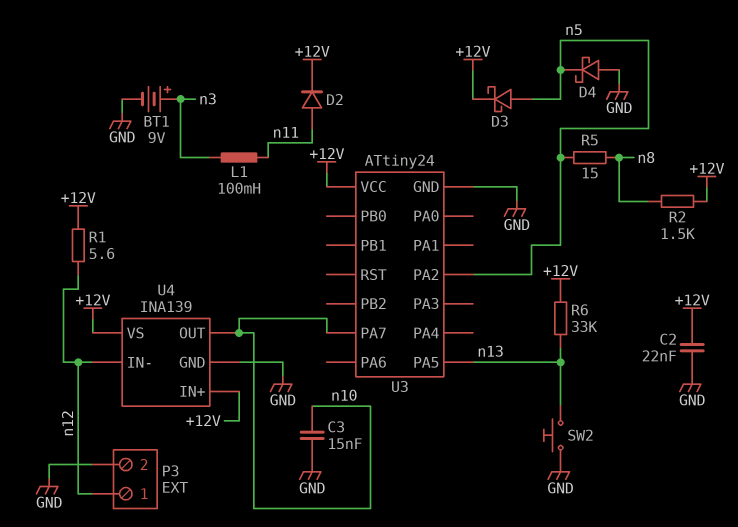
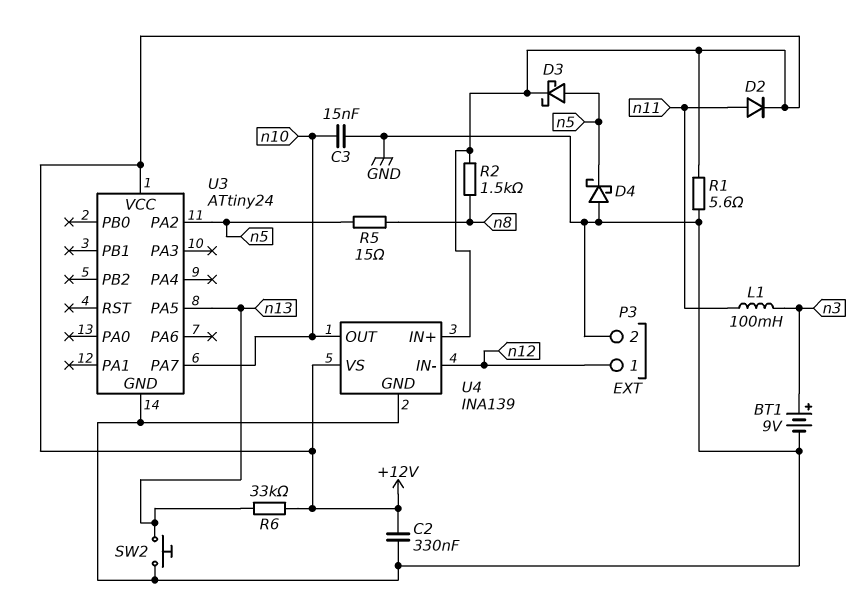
C2: 22nF (+12V, GND) -> 330nF (+12V, GND)
R1: 5.6 (+12V, n12) -> 5.6 (+12V, GND)

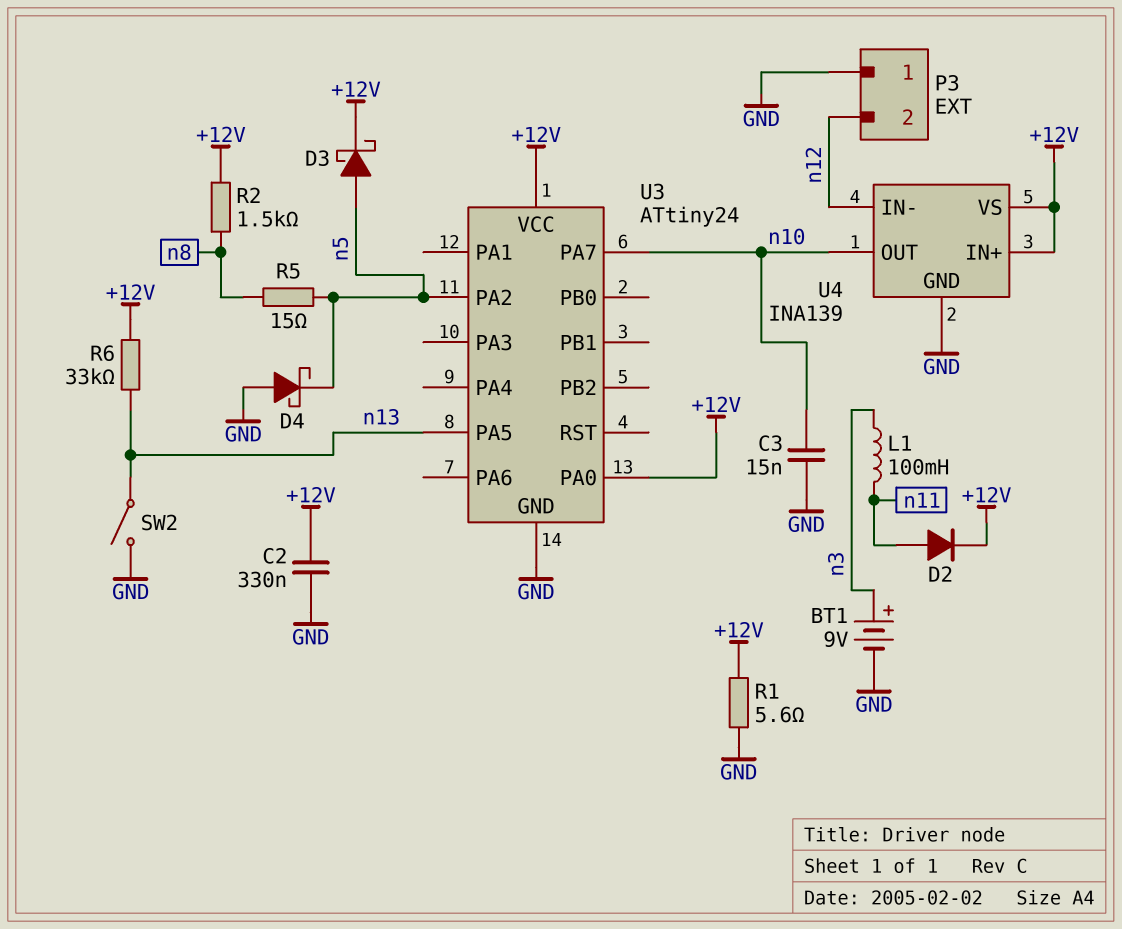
P3 pin 1: n12 -> GND
P3 pin 2: GND -> n12
SW2: button (GND, n13) -> switch (GND, n13)
U3 pin PA0: none -> +12V

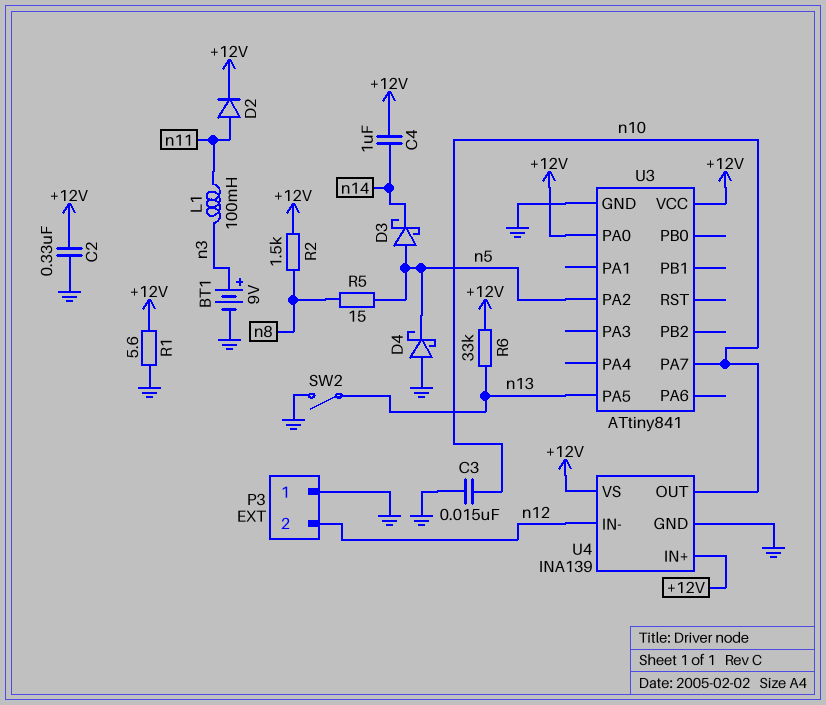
C4: none -> 1uF (+12V, n14)
D3: schottky (A n5, K +12V) -> schottky (A n5, K n14)
U3: ATtiny24 -> ATtiny841

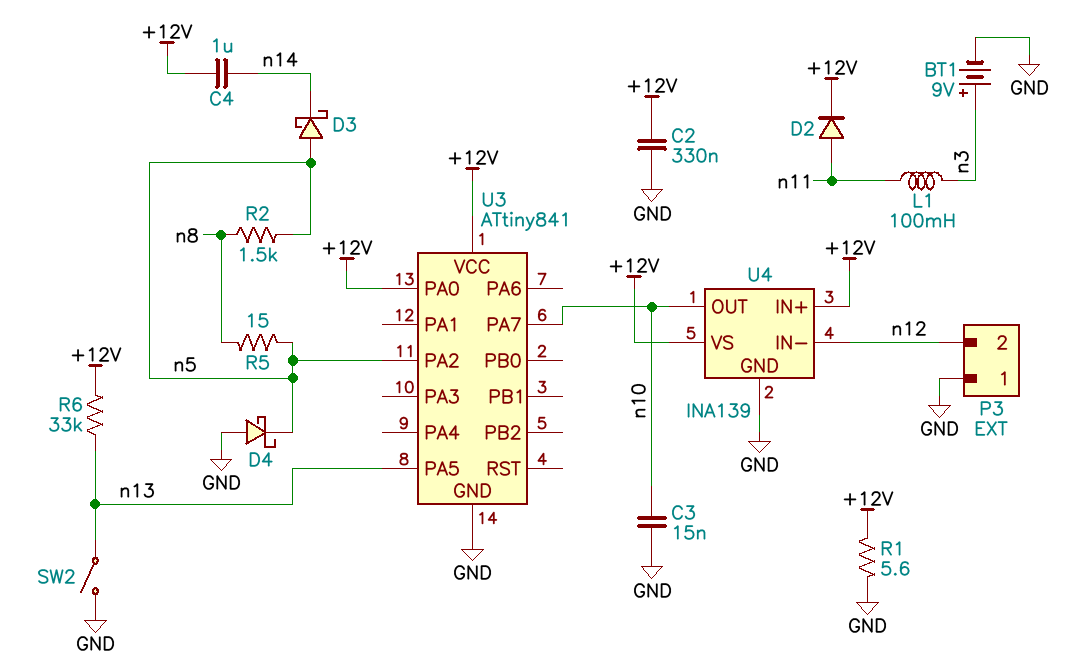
R2: 1.5k (+12V, n8) -> 1.5k (n5, n8)

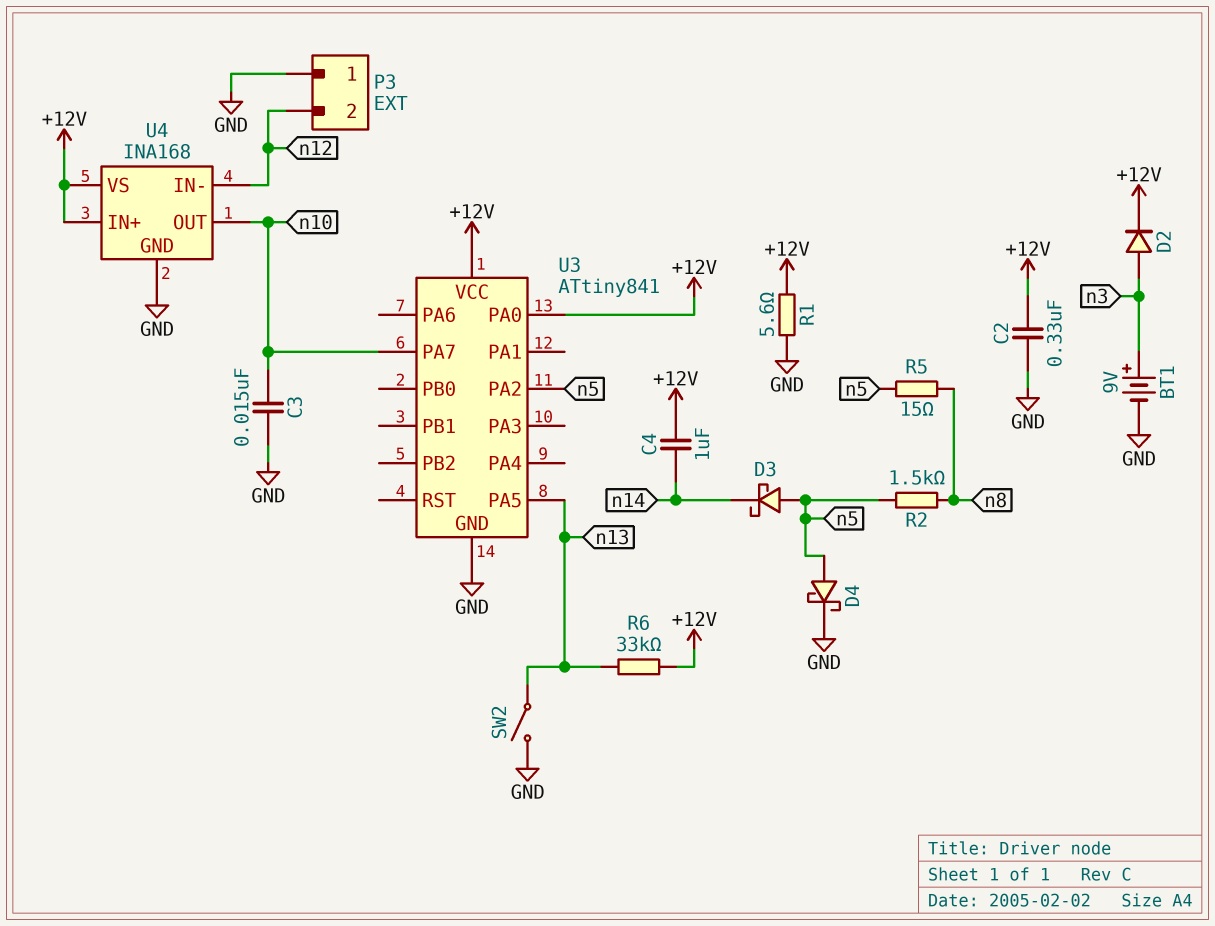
D2: diode (A n11, K +12V) -> diode (A n3, K +12V)
D4: schottky (A GND, K n5) -> schottky (A n5, K GND)
L1: 100mH (n3, n11) -> none
U4: INA139 -> INA168

